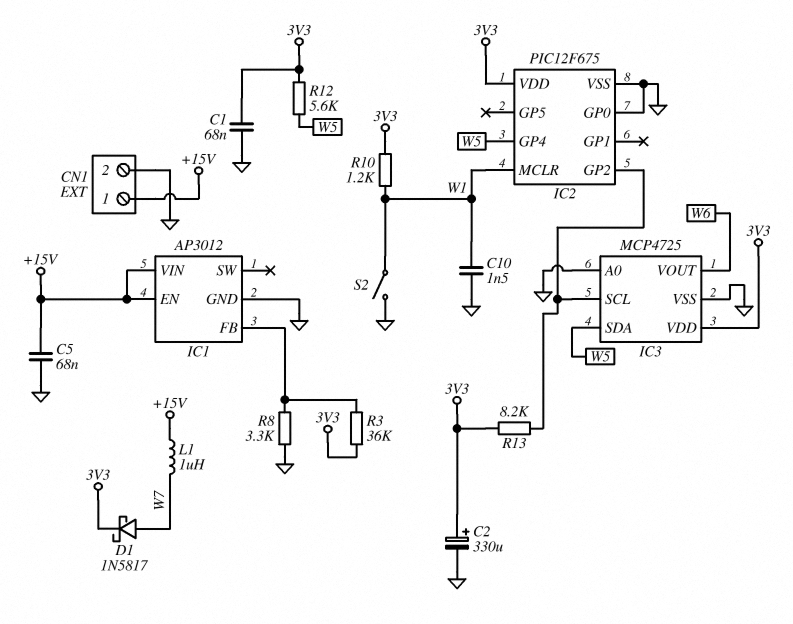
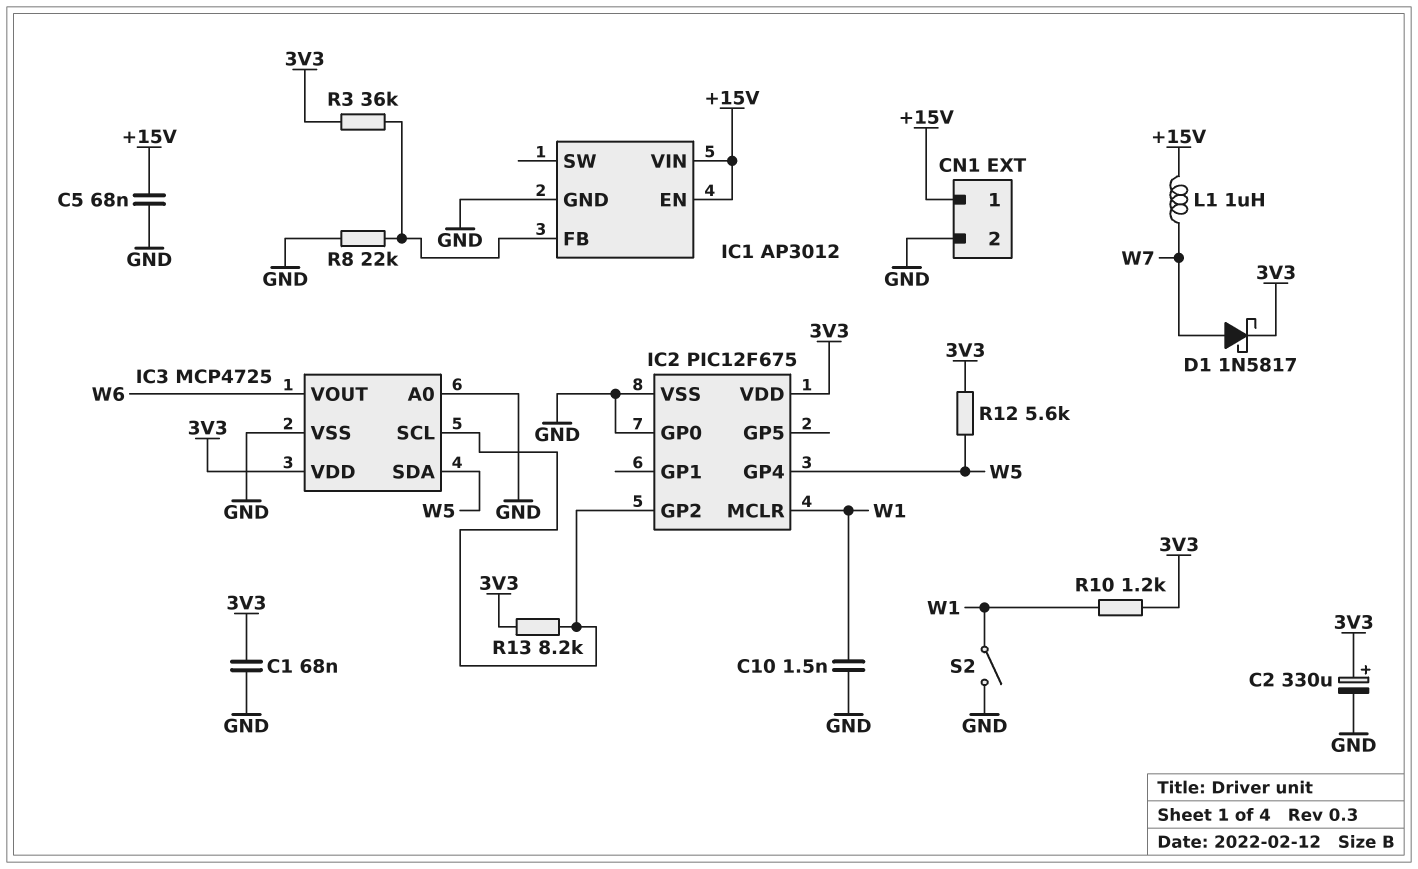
R8: 3.3k (GND, IC1/FB) -> 22k (GND, IC1/FB)

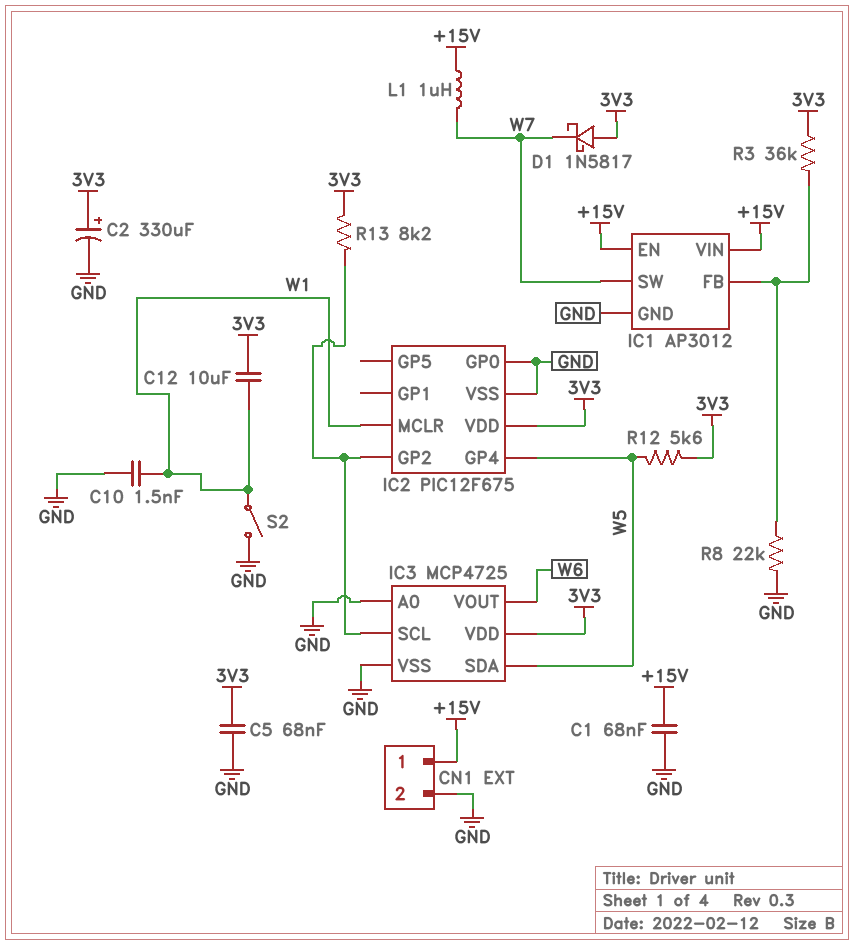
C1: 68nF (3V3, GND) -> 68nF (+15V, GND)
C5: 68nF (+15V, GND) -> 68nF (3V3, GND)
C12: none -> 10uF (3V3, W1)
D1: schottky 1N5817 (A W7, K 3V3) -> schottky 1N5817 (A 3V3, K W7)
IC1 pin SW: none -> W7
R10: 1.2k (3V3, W1) -> none

